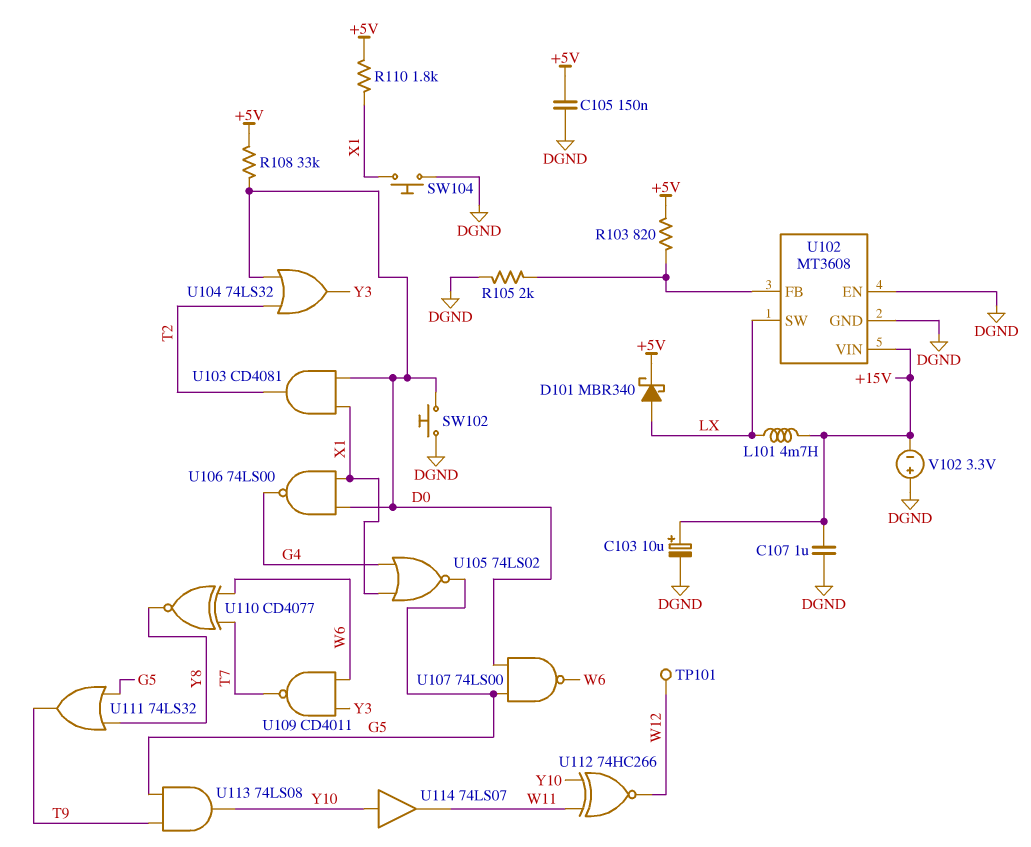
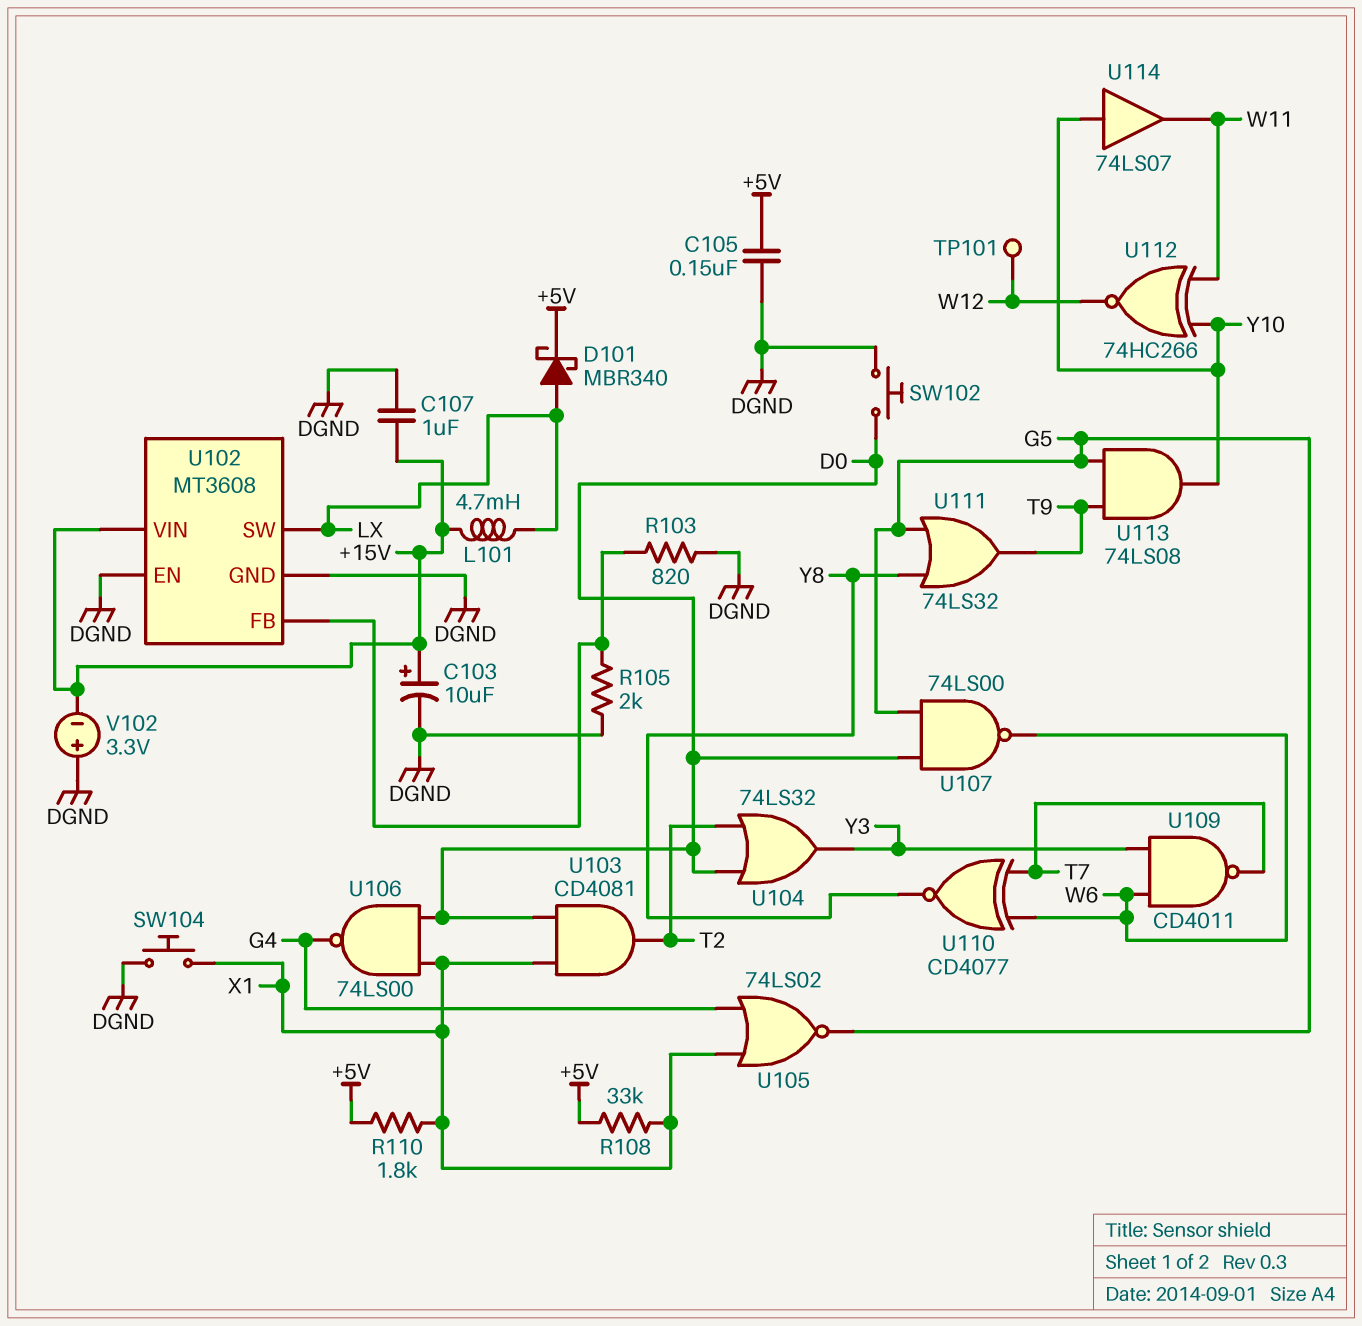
R103: 820 (+5V, U102/FB) -> 820 (DGND, U102/FB)
R108: 33k (+5V, D0) -> 33k (+5V, X1)

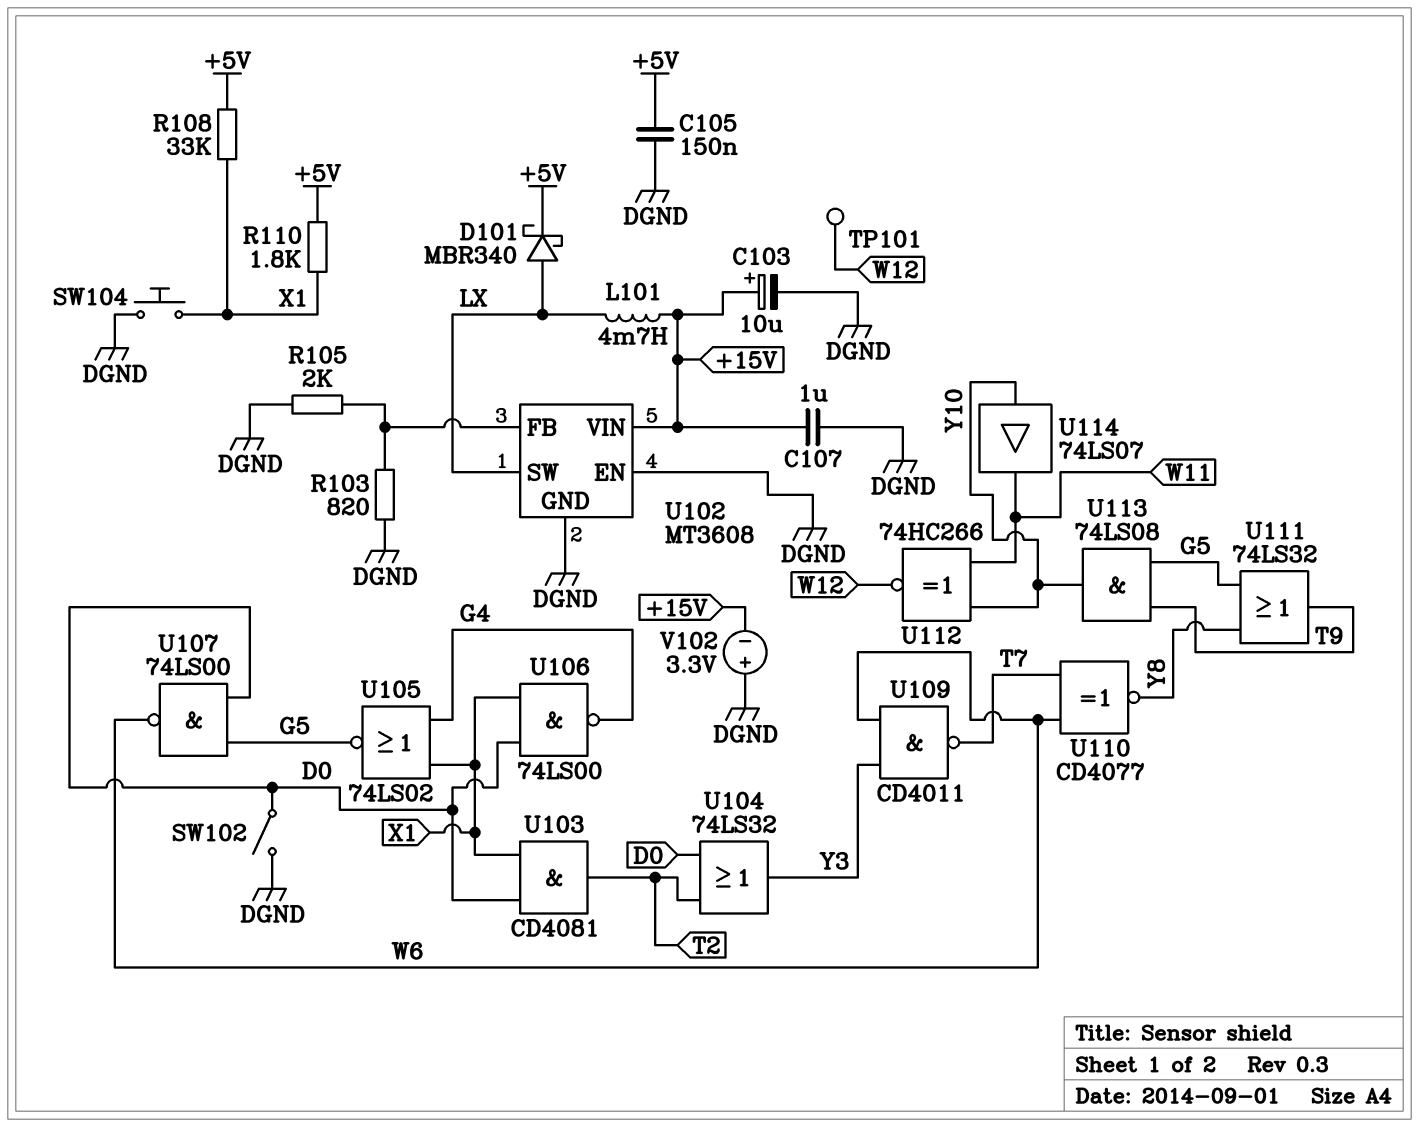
SW102: button (D0, DGND) -> switch (D0, DGND)

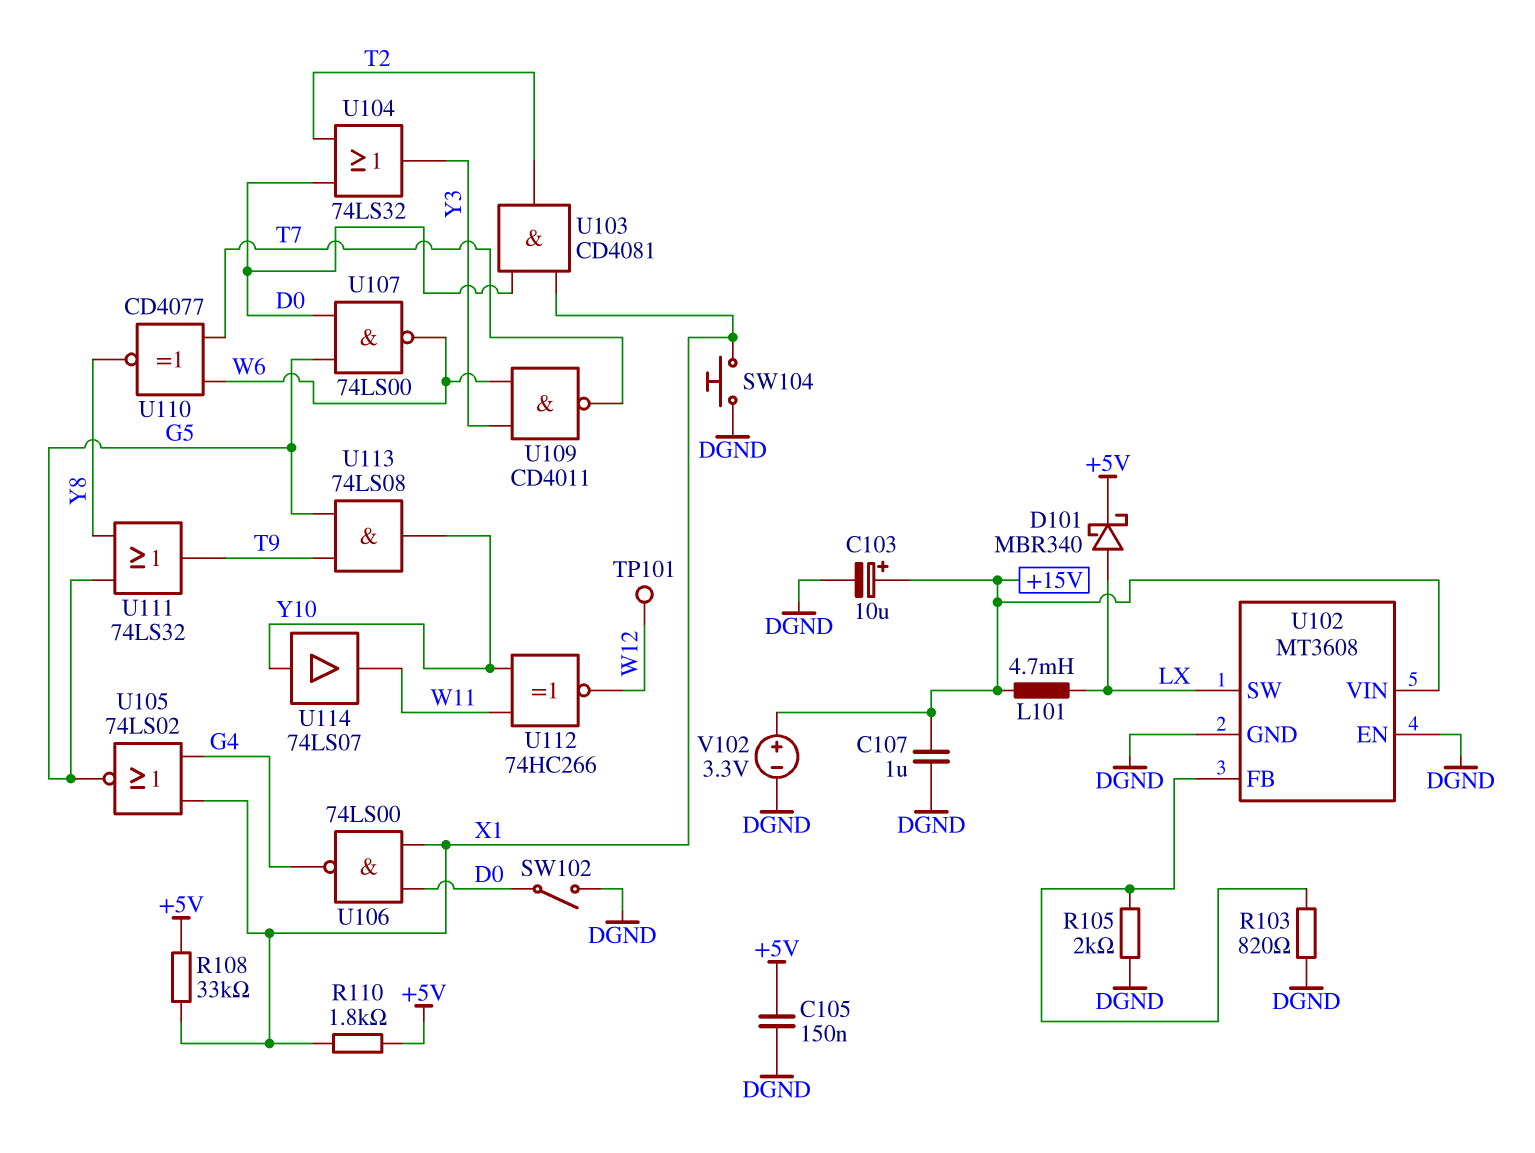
V102: 3.3V (plus DGND, minus +15V) -> 3.3V (plus +15V, minus DGND)

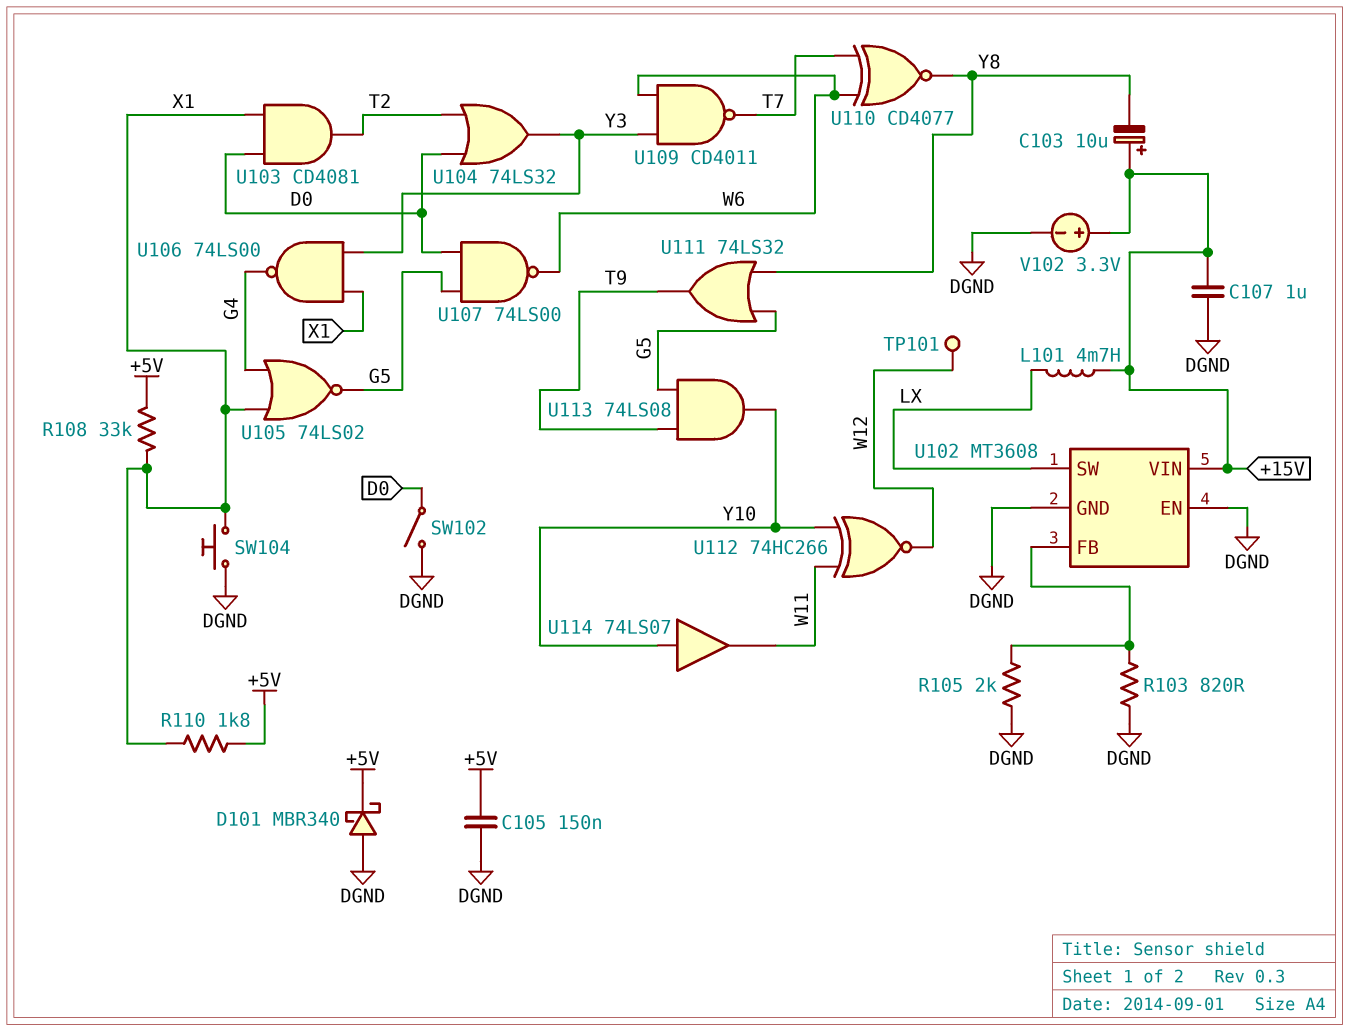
C103: 10uF (plus +15V, minus DGND) -> 10uF (plus +15V, minus Y8)
D101: schottky MBR340 (A LX, K +5V) -> schottky MBR340 (A DGND, K +5V)
U106: NAND 74LS00 (in D0, in X1, out G4) -> NAND 74LS00 (in X1, in Y3, out G4)

